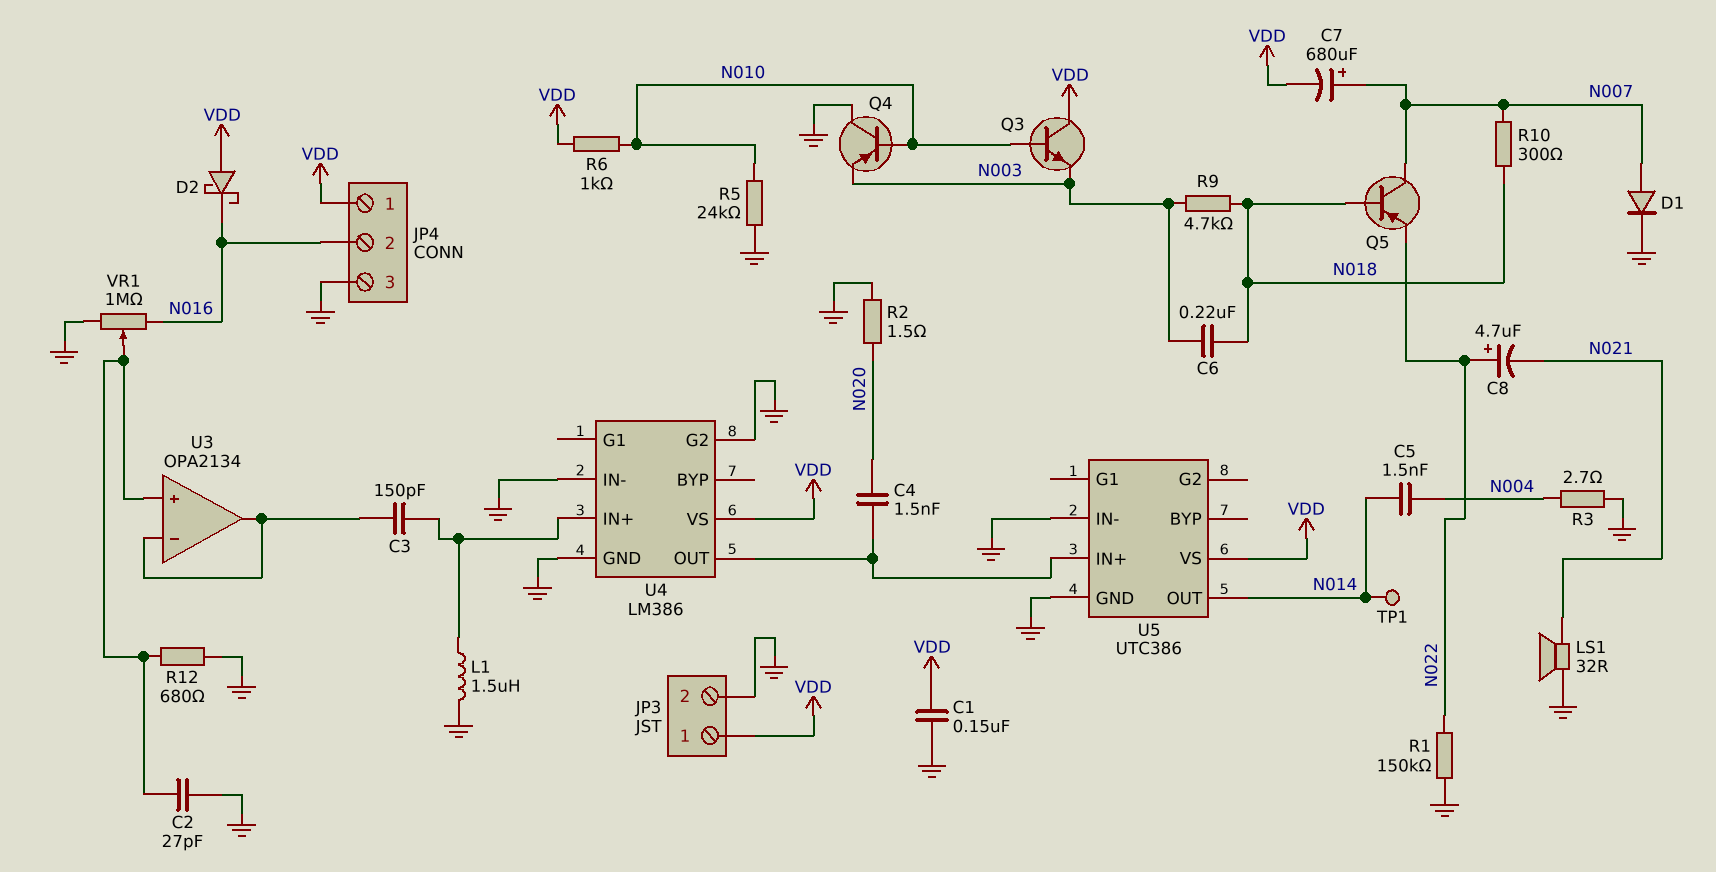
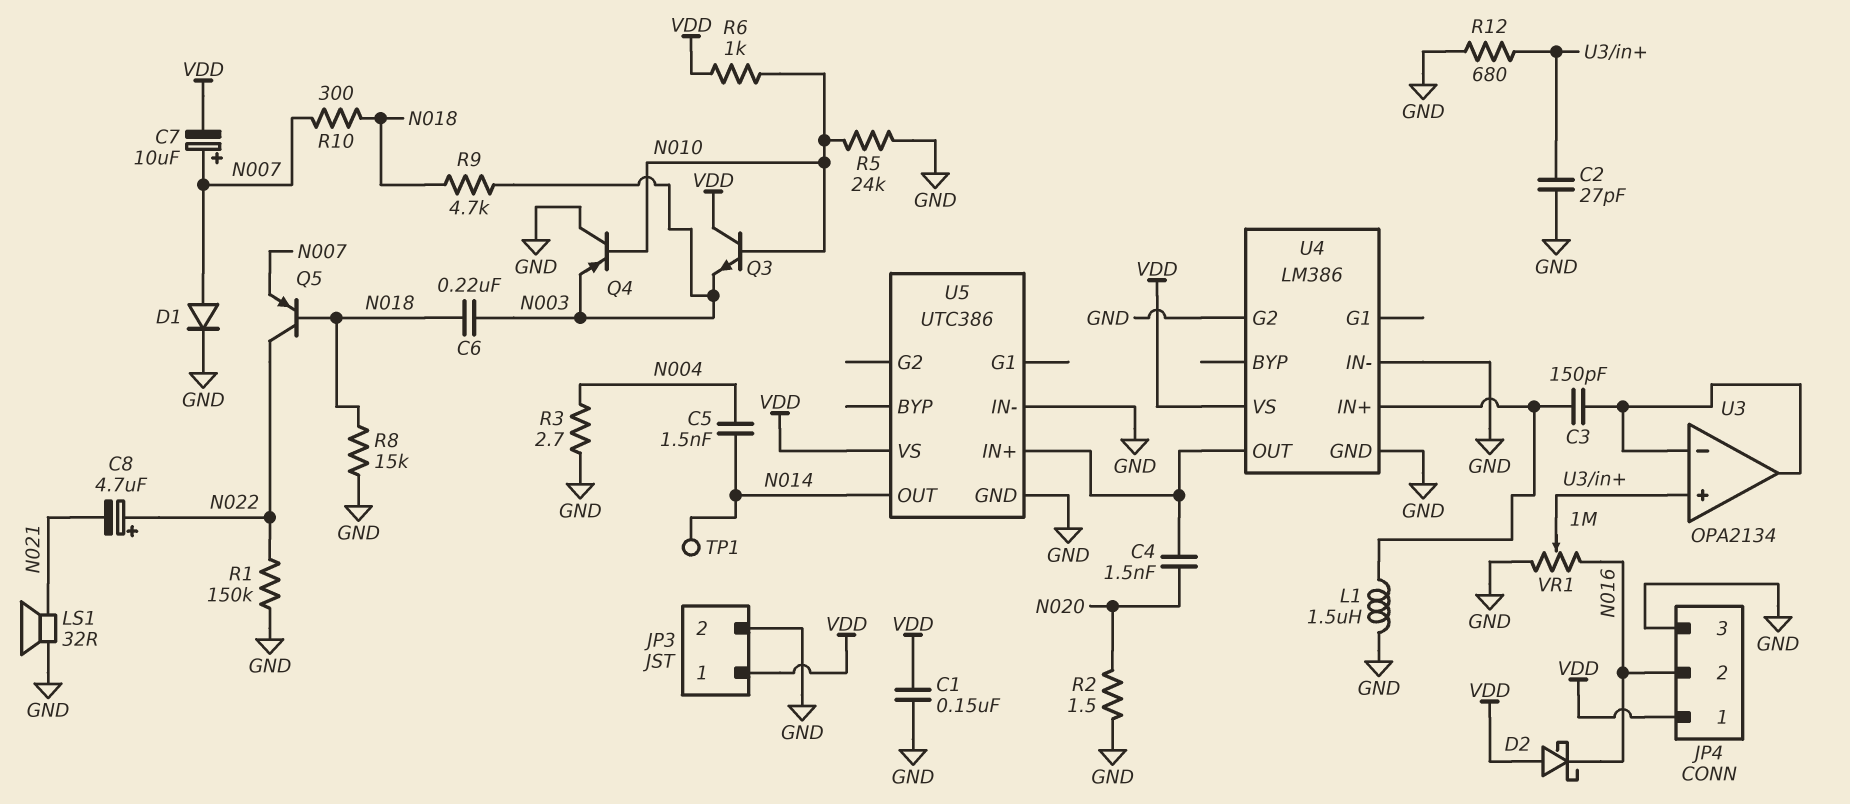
C7: 680uF (plus N007, minus VDD) -> 10uF (plus N007, minus VDD)
Q5: PNP (B N018, C N007, E N022) -> PNP (B N018, C N022, E N007)
R8: none -> 15k (GND, N018)

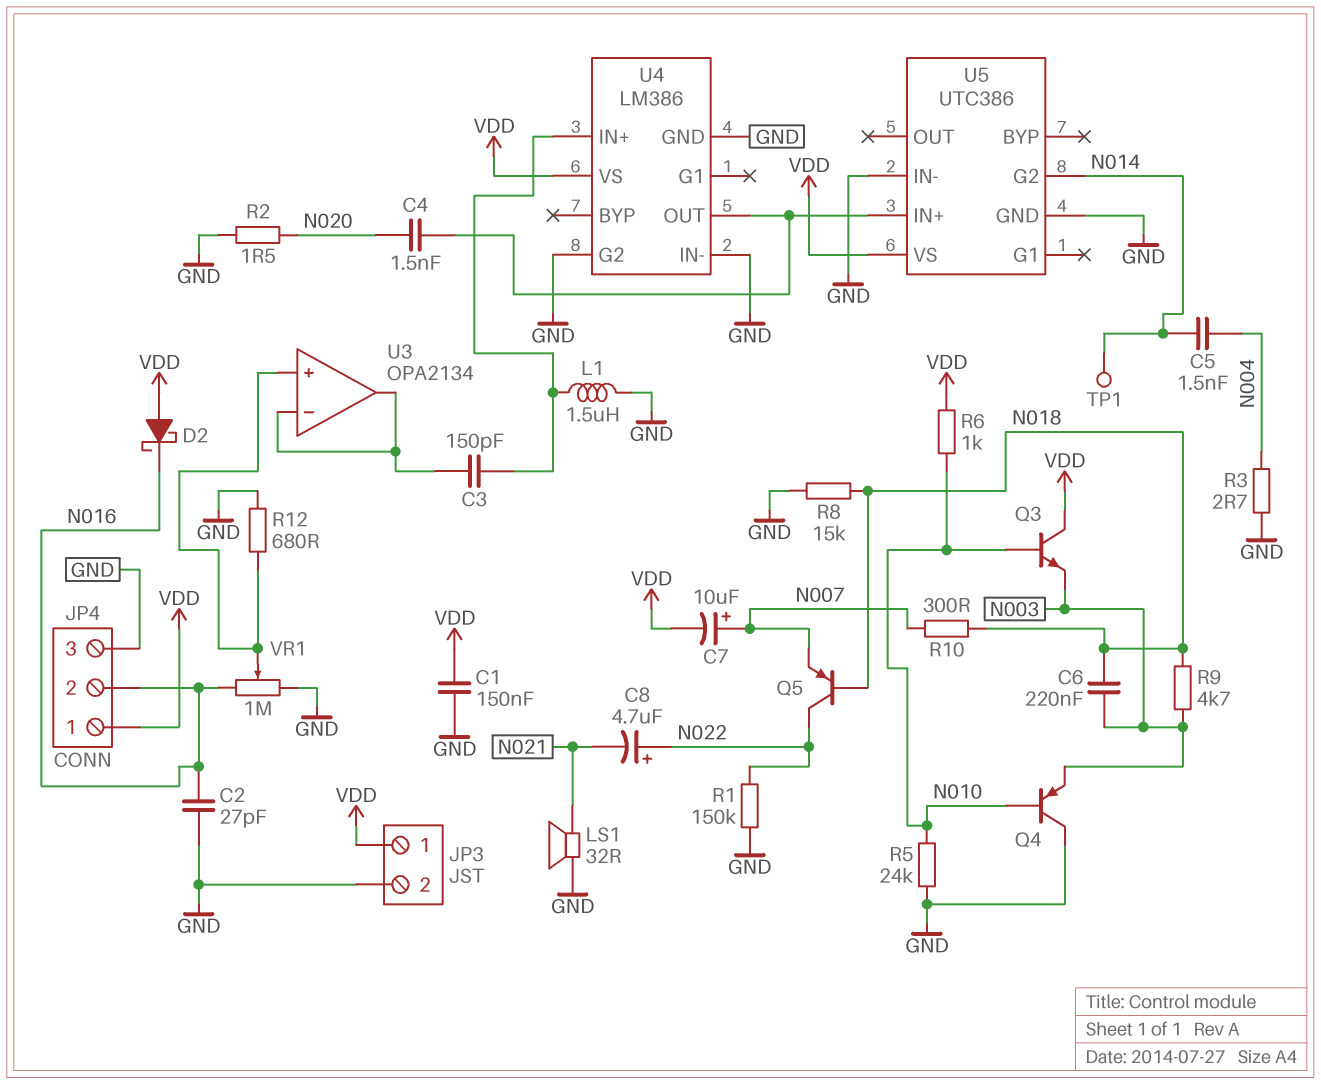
C2: 27pF (GND, U3/in+) -> 27pF (GND, N016)
D1: diode (A N007, K GND) -> none
U5 pin G2: none -> N014
U5 pin OUT: N014 -> none

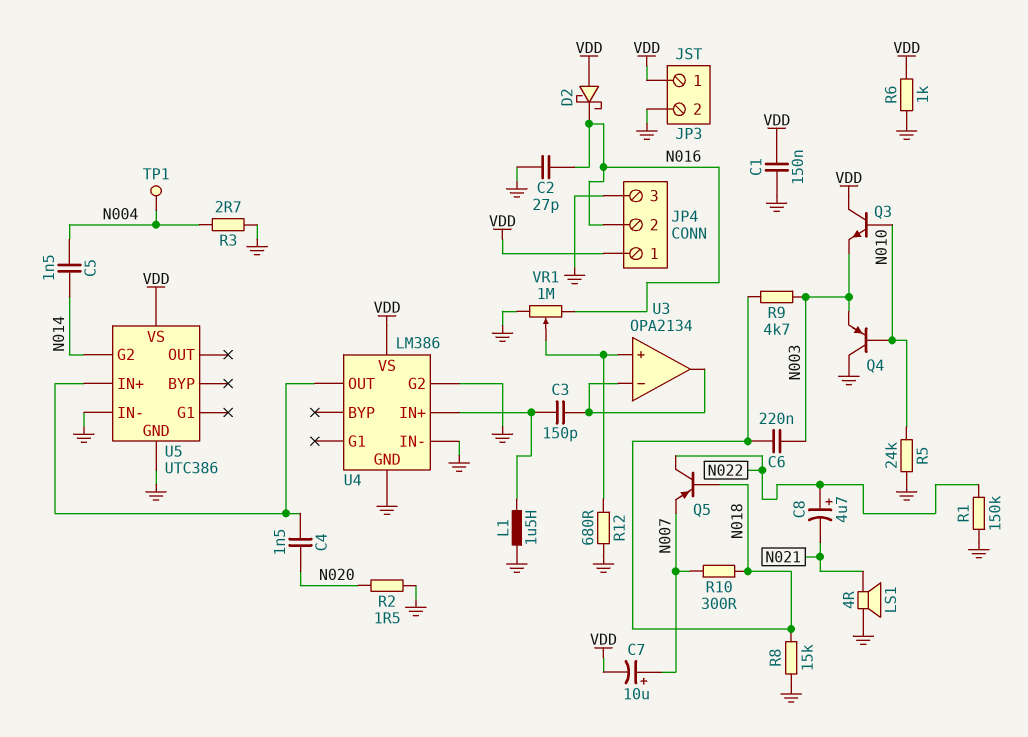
LS1: speaker 32R (GND, N021) -> speaker 4R (GND, N021)
R6: 1k (N010, VDD) -> 1k (GND, VDD)
TP1: test point (N014) -> test point (N004)

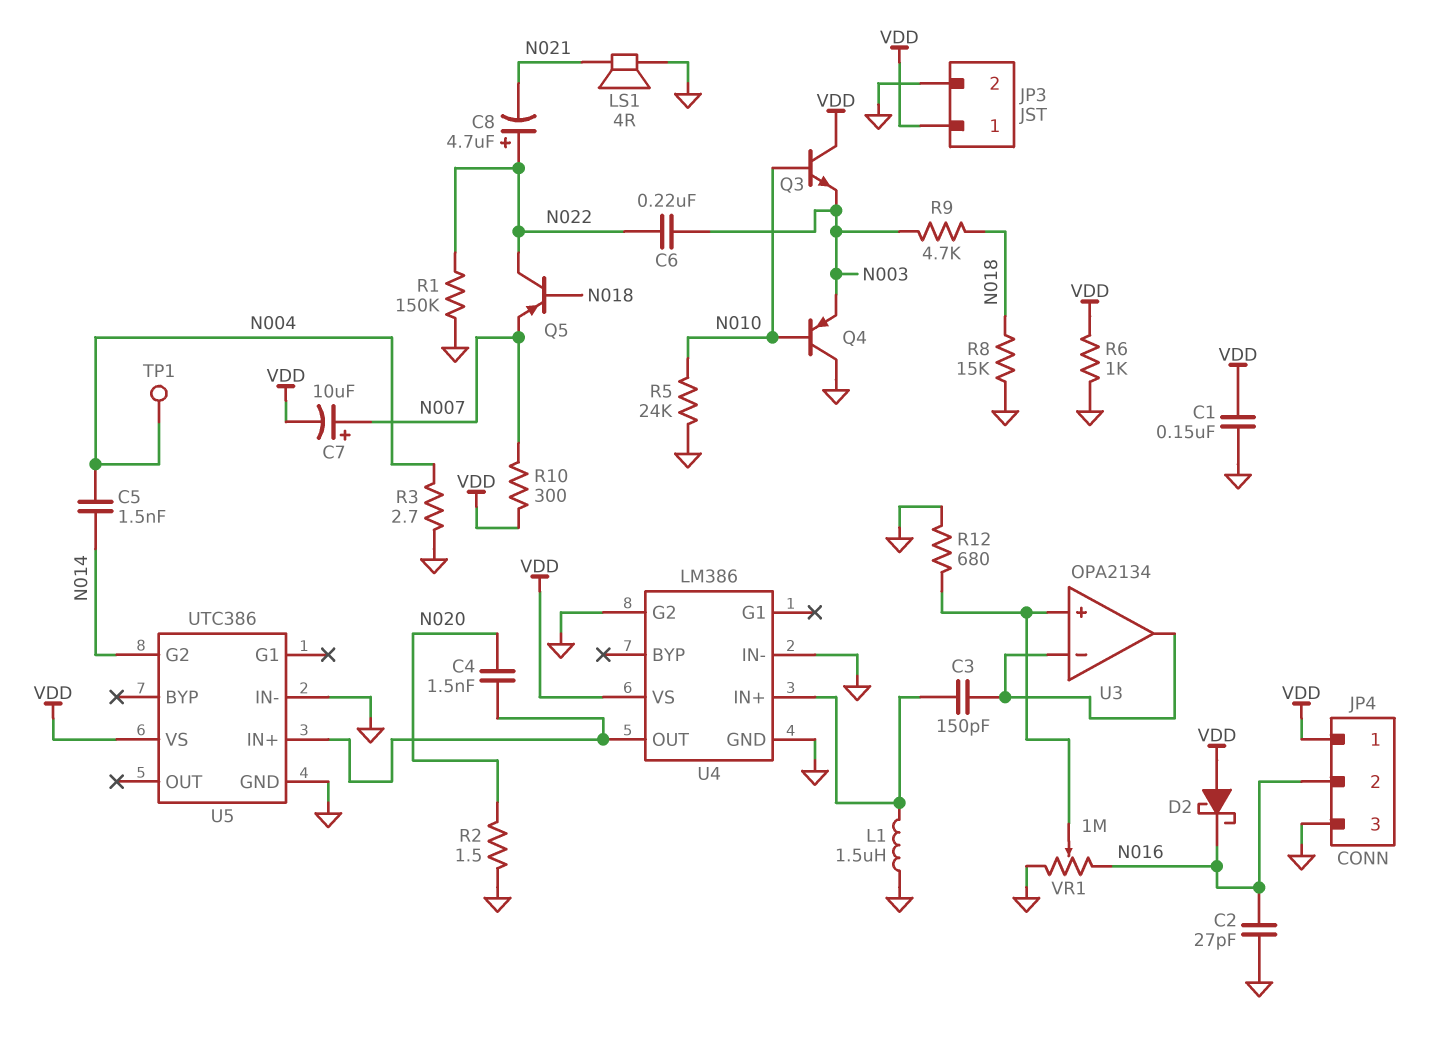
C6: 220nF (N003, N018) -> 220nF (N003, N022)
R10: 300 (N007, N018) -> 300 (N007, VDD)

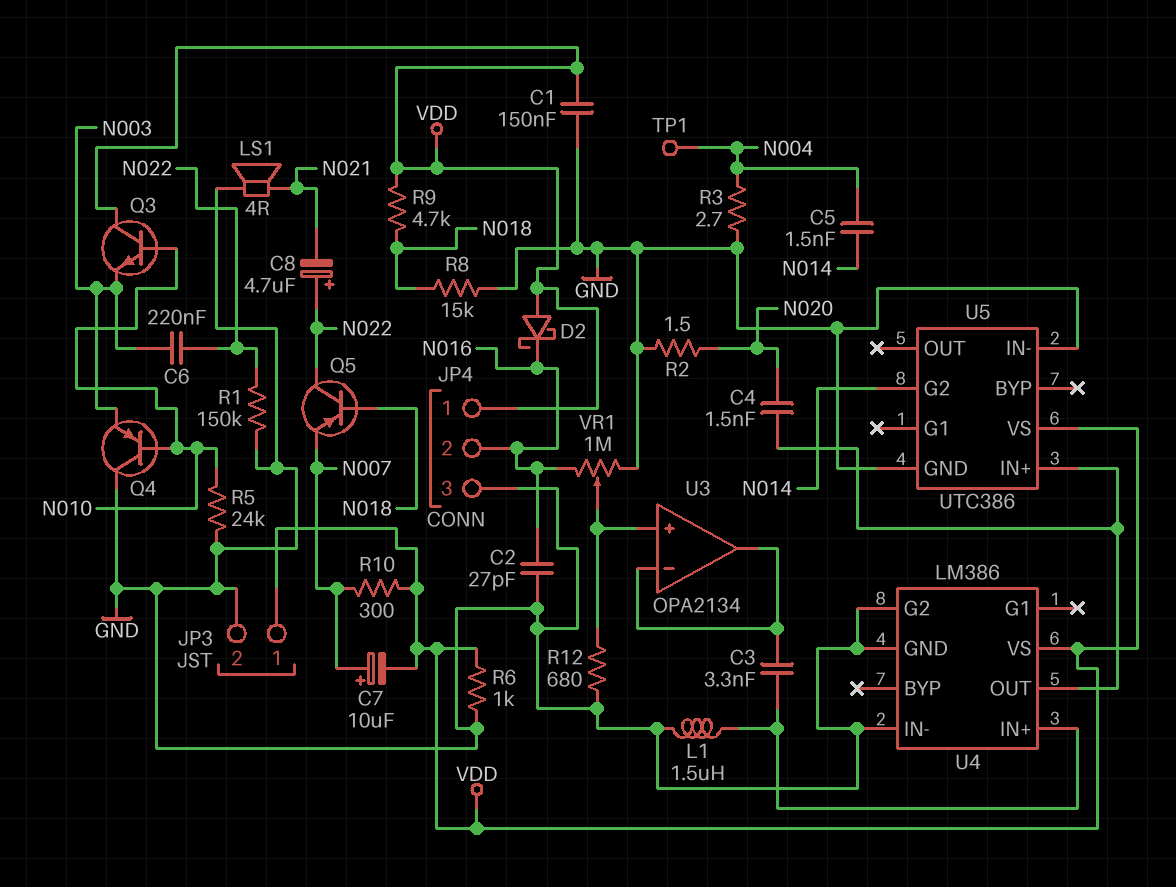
C3: 150pF (U3/in-, U4/IN+) -> 3.3nF (U3/in-, U4/IN+)
R9: 4.7k (N003, N018) -> 4.7k (N018, VDD)

